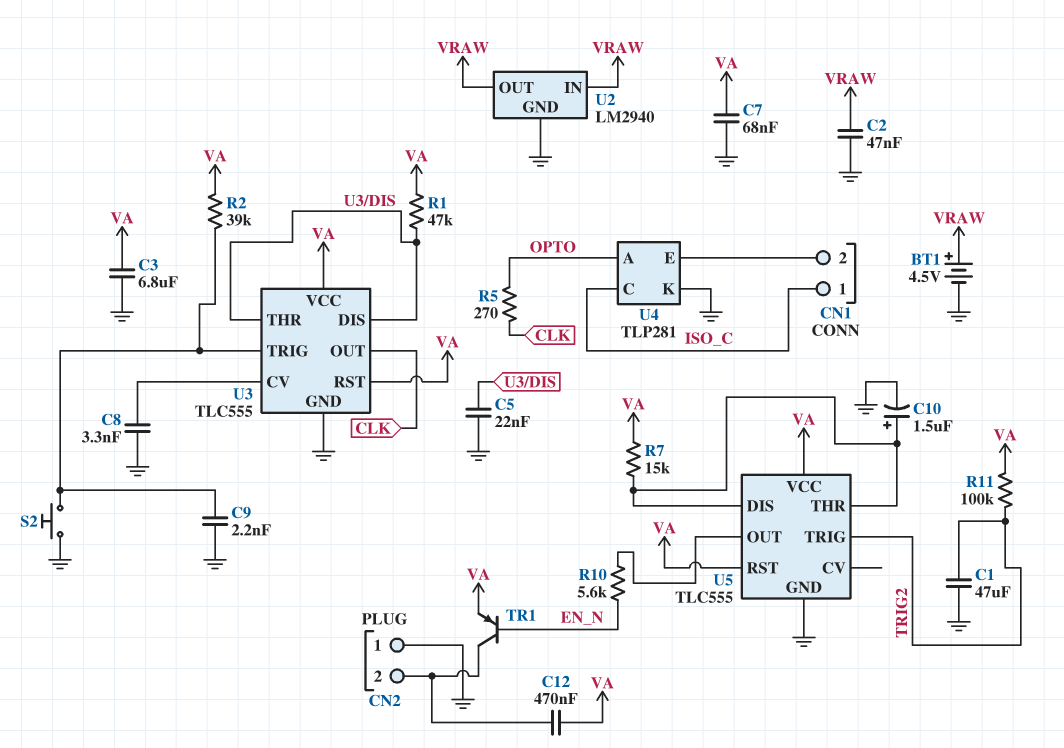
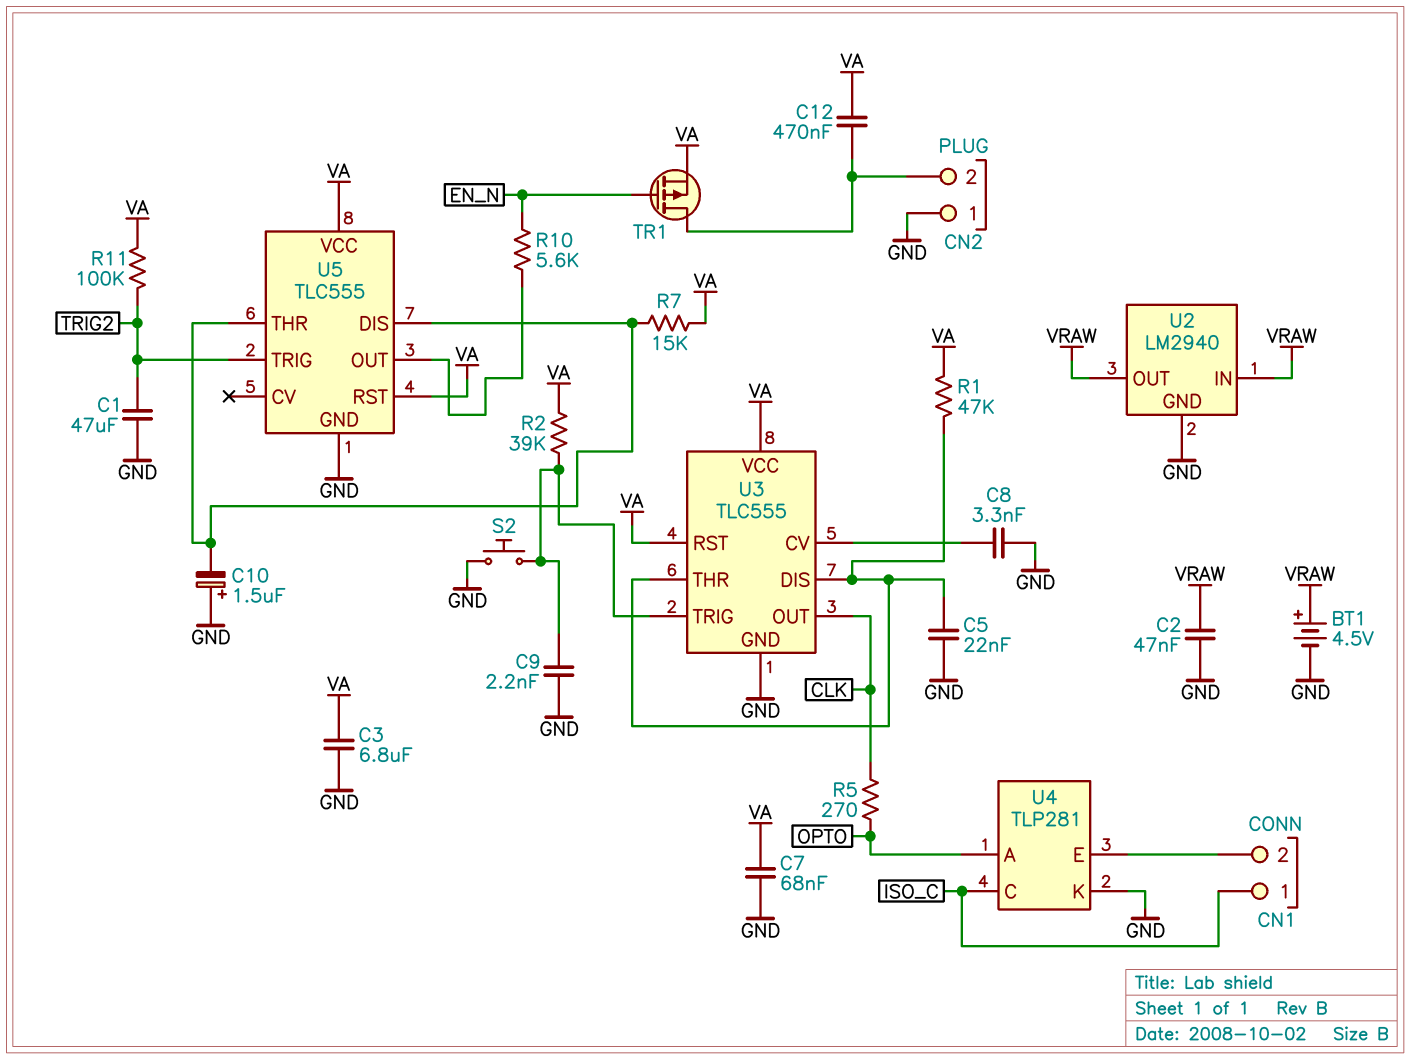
C10: 1.5uF (plus U5/DIS, minus GND) -> 1.5uF (plus GND, minus U5/DIS)
TR1: PNP (B EN_N, C CN2/2, E VA) -> PMOS (G EN_N, D CN2/2, S VA)

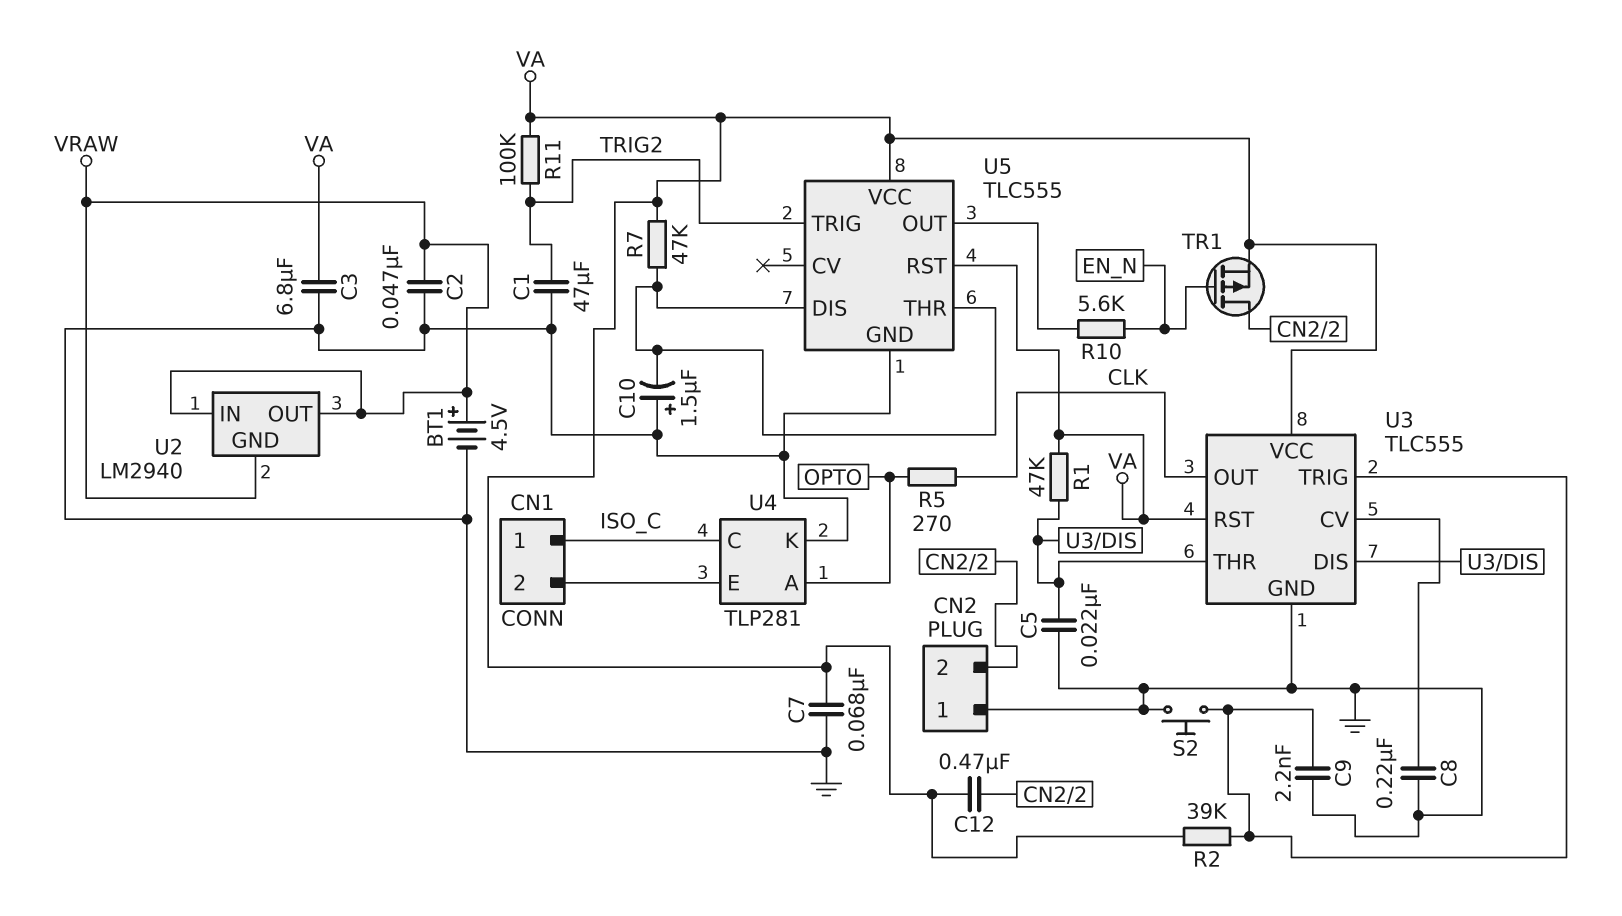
C8: 3.3nF (GND, U3/CV) -> 220nF (GND, U3/CV)
R7: 15k (U5/DIS, VA) -> 47k (U5/DIS, VA)
U2 pin GND: GND -> VRAW

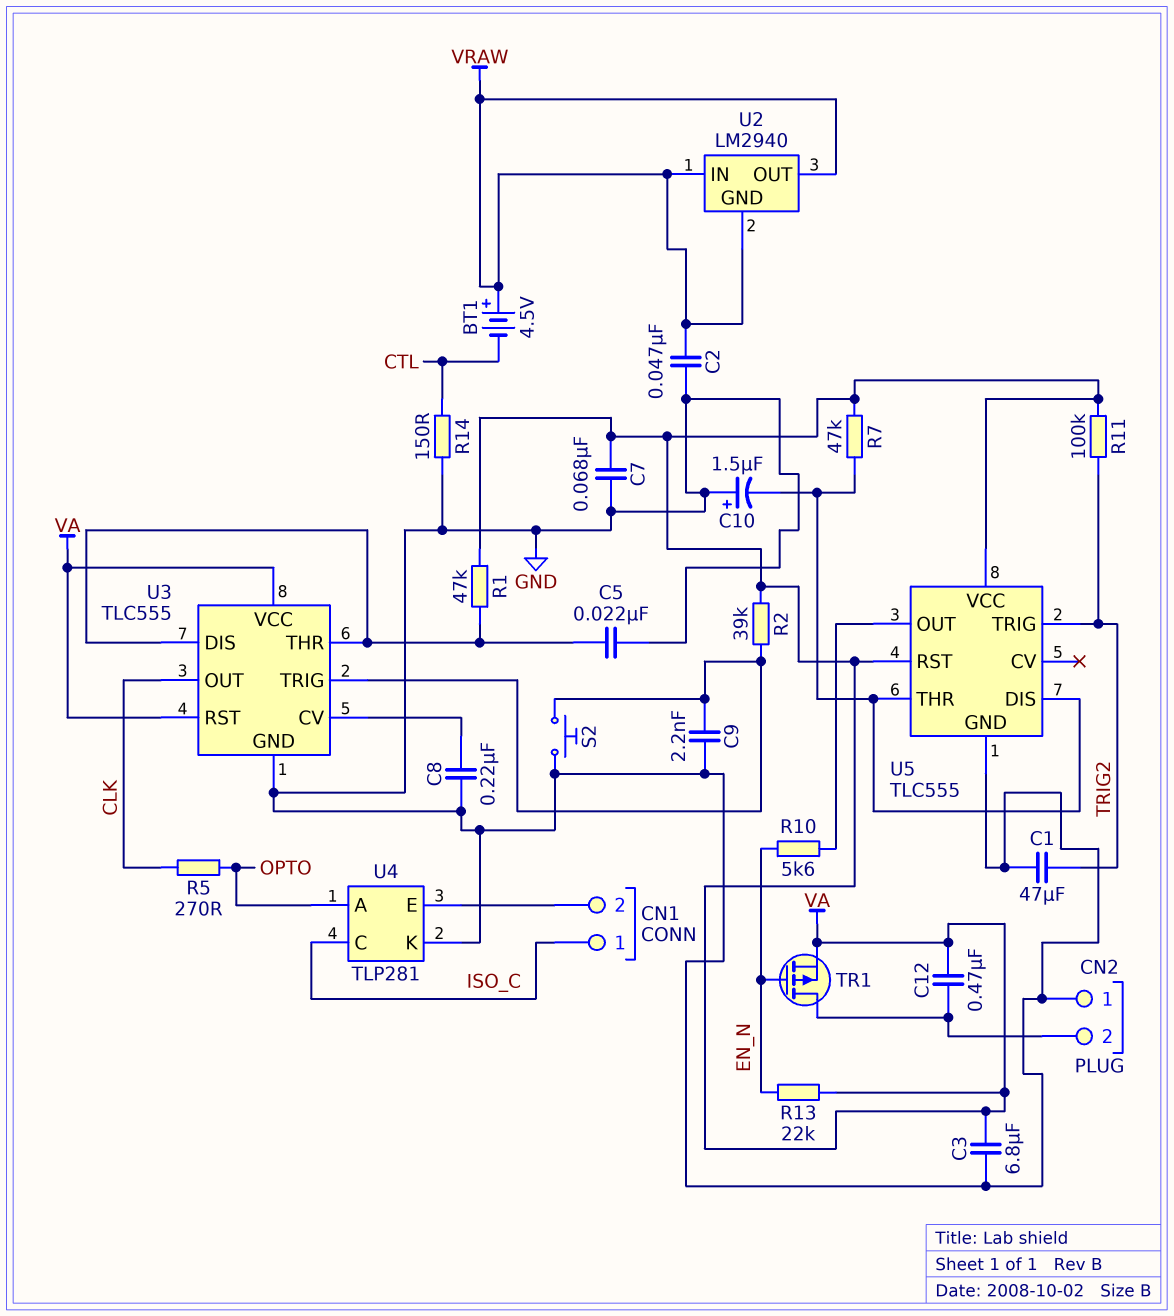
BT1: 4.5V (plus VRAW, minus GND) -> 4.5V (plus VRAW, minus CTL)
R13: none -> 22k (EN_N, VA)
R14: none -> 150 (CTL, GND)

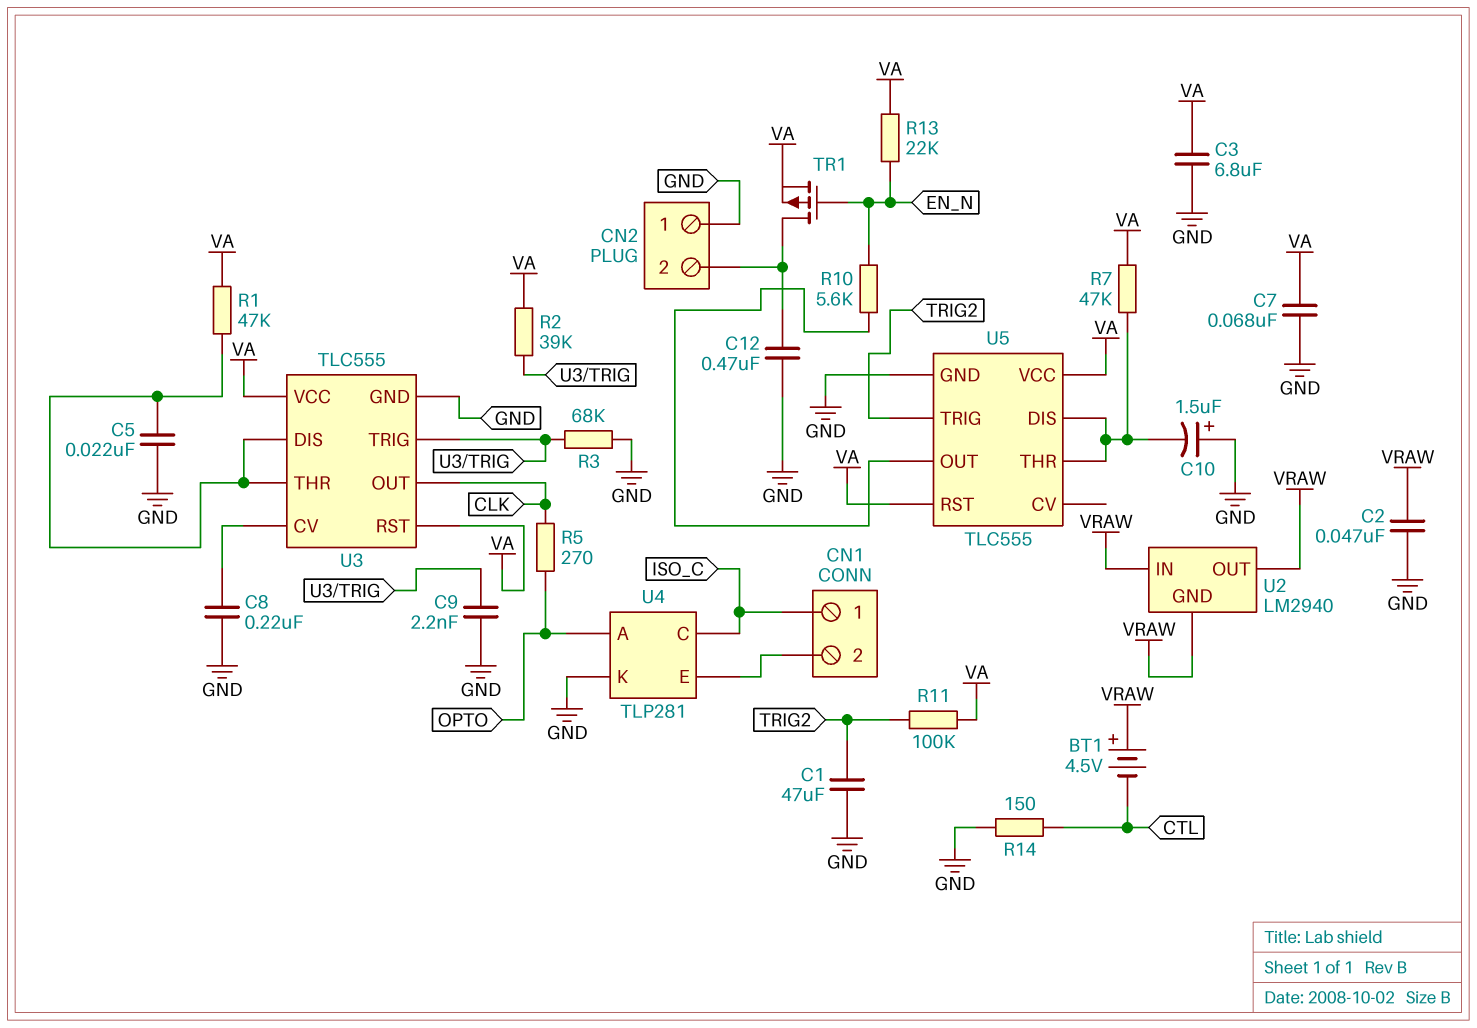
C12: 470nF (CN2/2, VA) -> 470nF (CN2/2, GND)
R3: none -> 68k (GND, U3/TRIG)
S2: button (GND, U3/TRIG) -> none

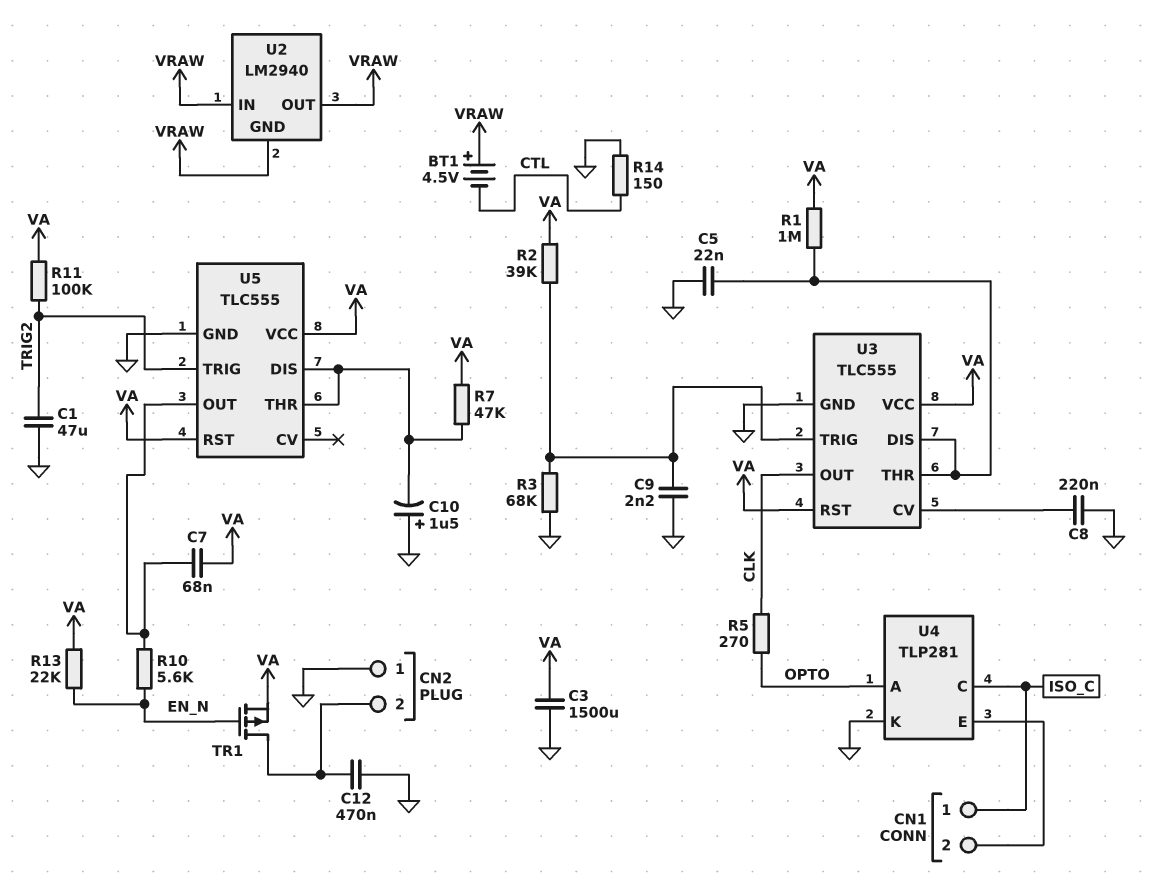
C2: 47nF (GND, VRAW) -> none
C3: 6.8uF (GND, VA) -> 1500uF (GND, VA)
C7: 68nF (GND, VA) -> 68nF (U5/OUT, VA)
R1: 47k (U3/DIS, VA) -> 1M (U3/DIS, VA)

